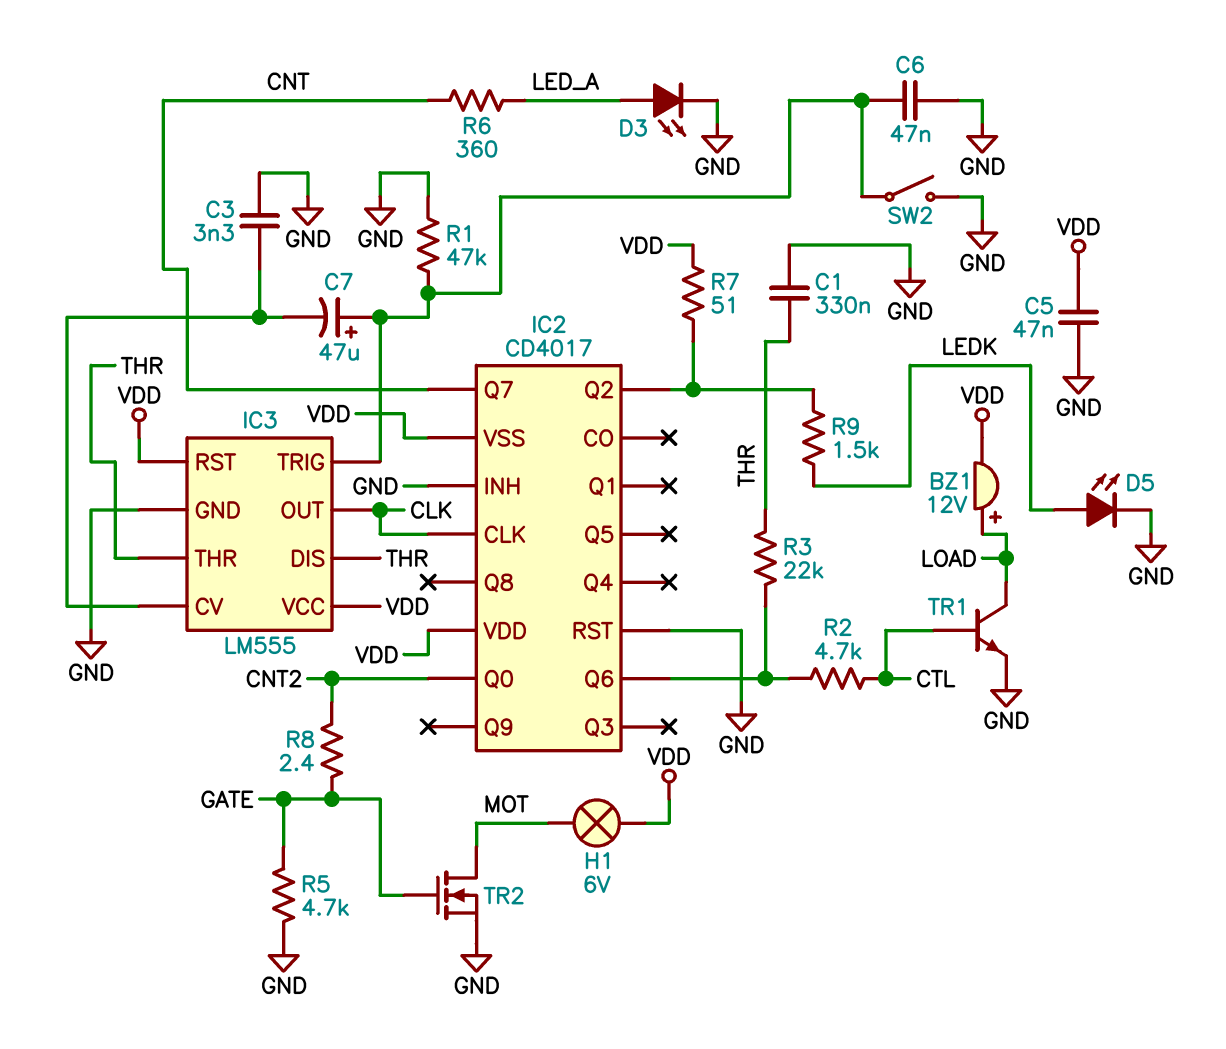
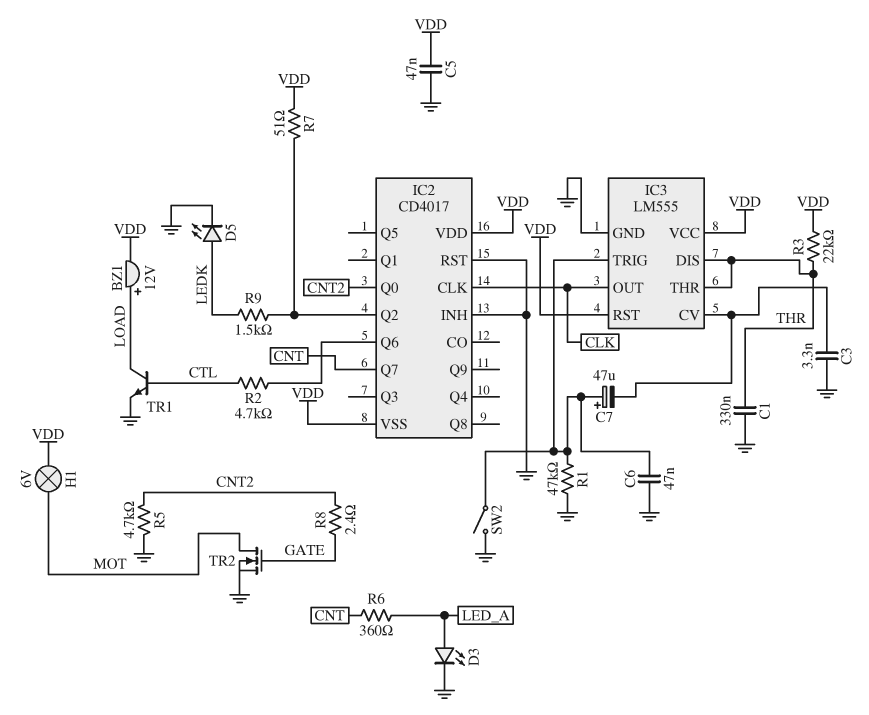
R3: 22k (IC2/Q6, THR) -> 22k (THR, VDD)
R5: 4.7k (GATE, GND) -> 4.7k (CNT2, GND)

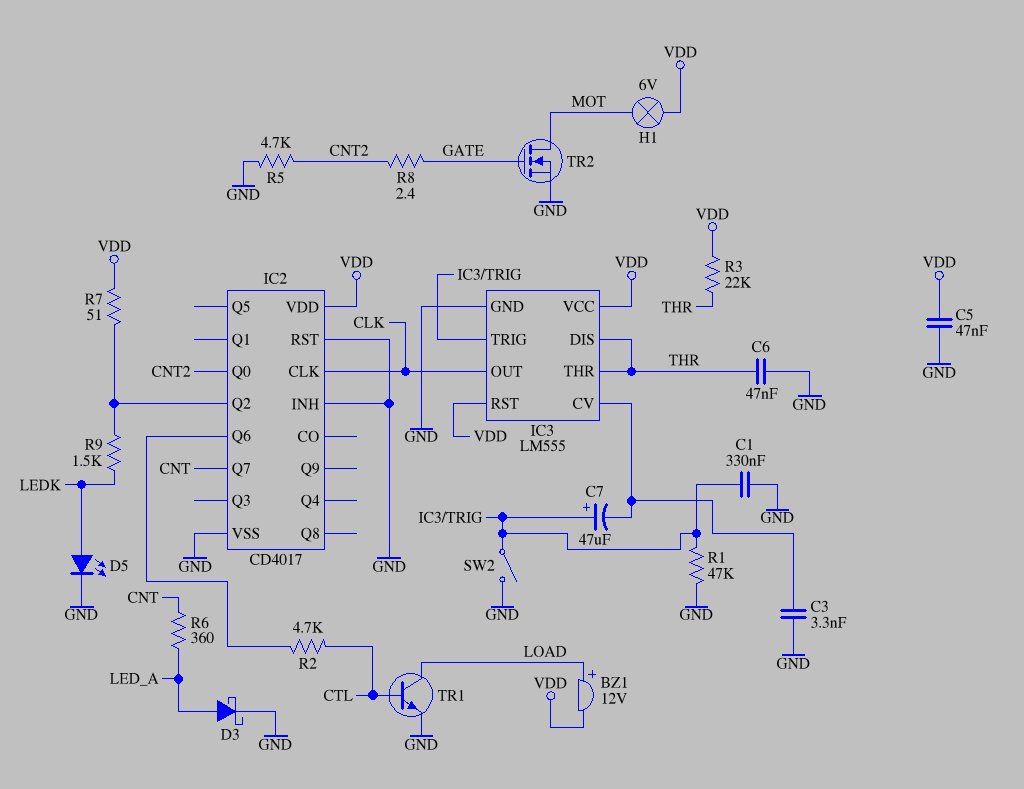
C1: 330nF (GND, THR) -> 330nF (GND, IC3/TRIG)
C6: 47nF (GND, IC3/TRIG) -> 47nF (GND, THR)
D3: LED (A LED_A, K GND) -> schottky (A LED_A, K GND)
IC2 pin VSS: VDD -> GND

